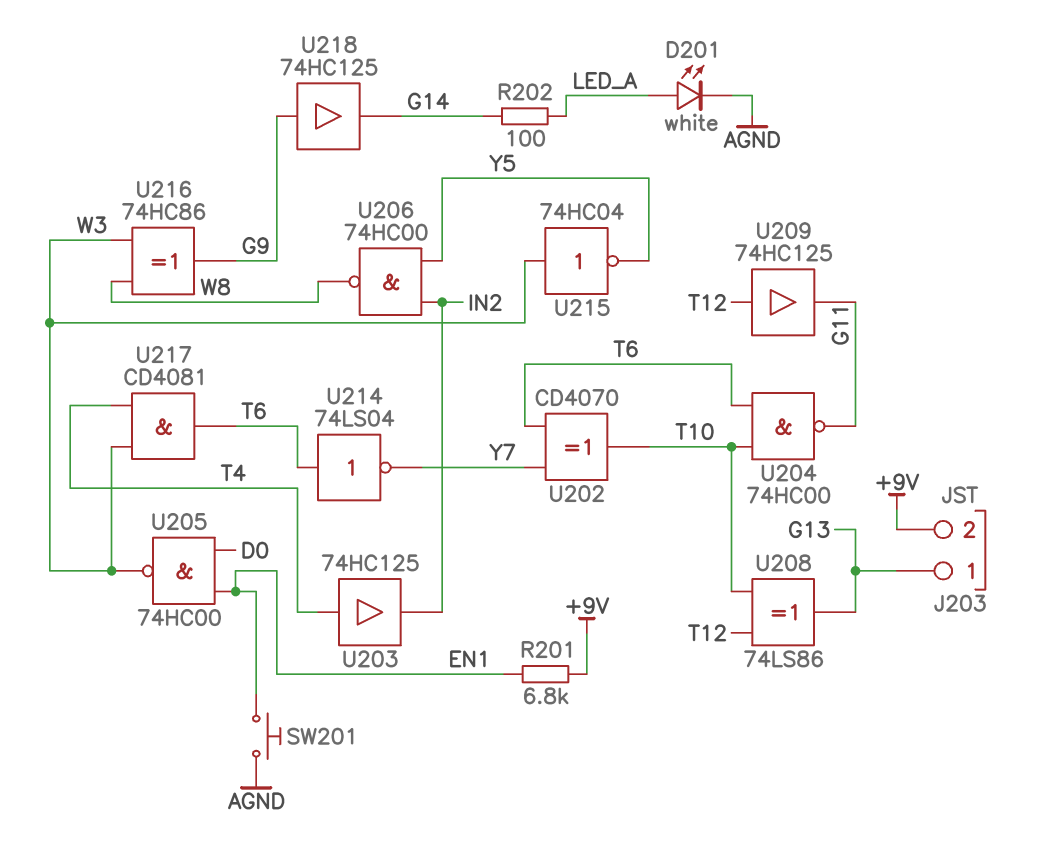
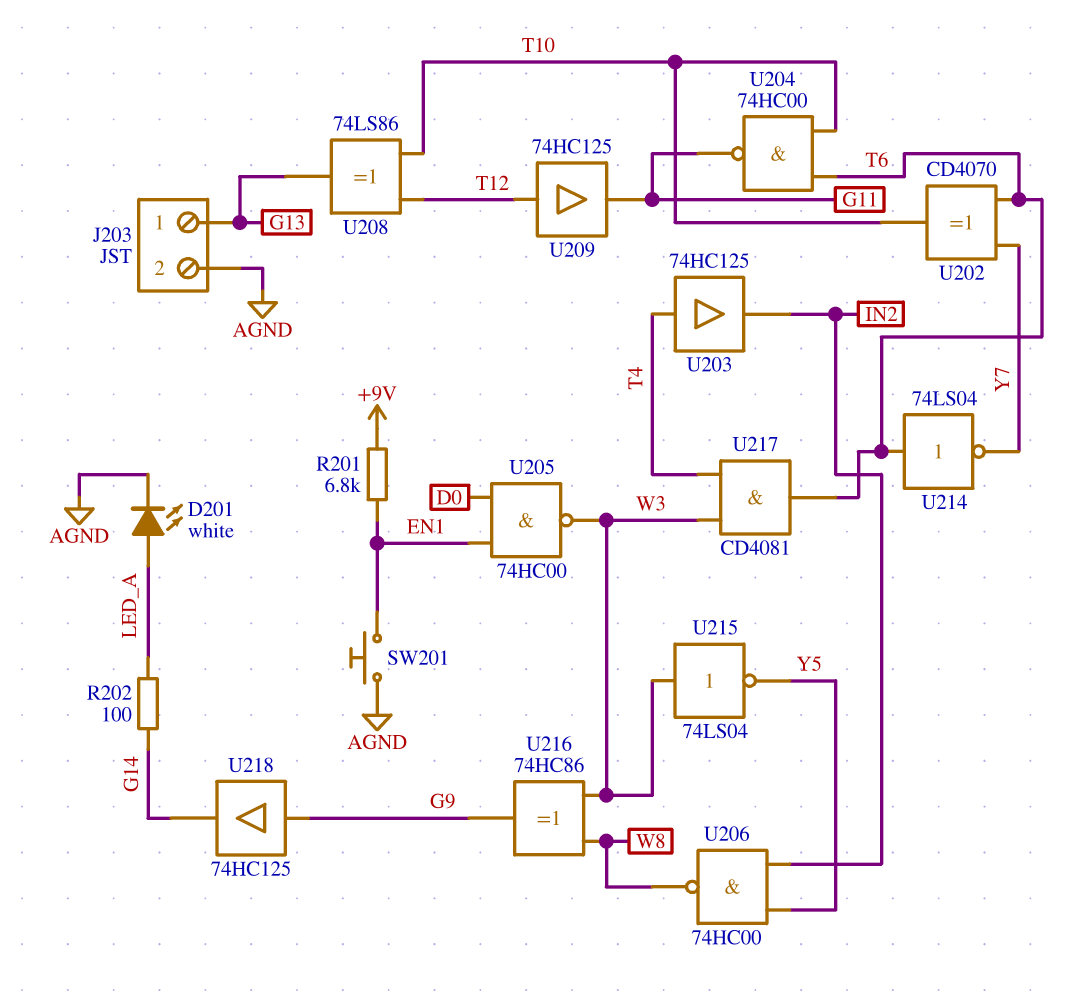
J203 pin 2: +9V -> AGND
U215: NOT 74HC04 (in W3, out Y5) -> NOT 74LS04 (in W3, out Y5)

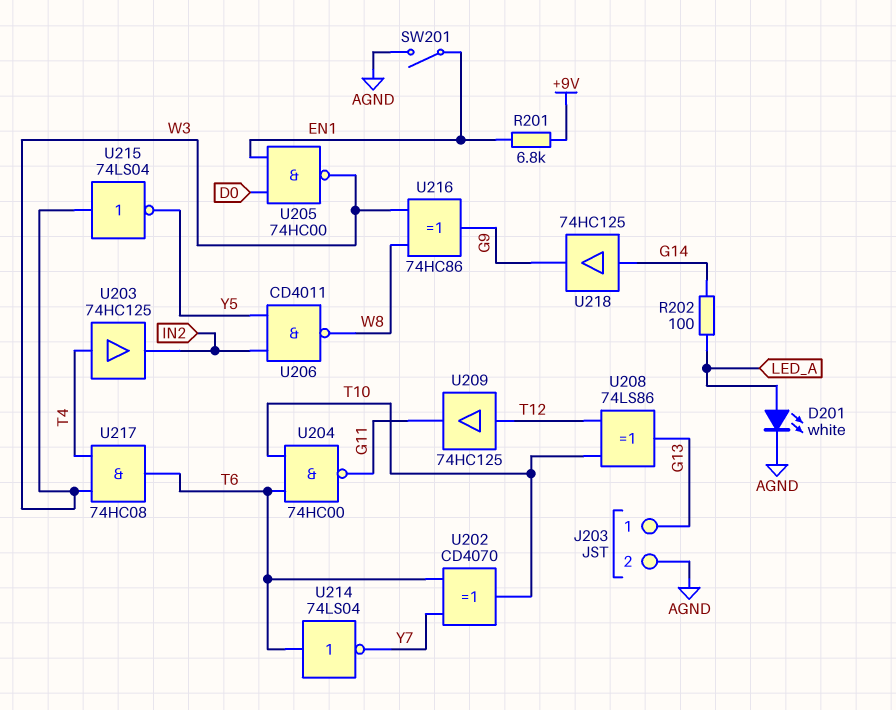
SW201: button (AGND, EN1) -> switch (AGND, EN1)
U206: NAND 74HC00 (in IN2, in Y5, out W8) -> NAND CD4011 (in IN2, in Y5, out W8)
U217: AND CD4081 (in T4, in W3, out T6) -> AND 74HC08 (in T4, in W3, out T6)
U218: buffer 74HC125 (in G9, out G14) -> buffer 74HC125 (in G14, out G9)

